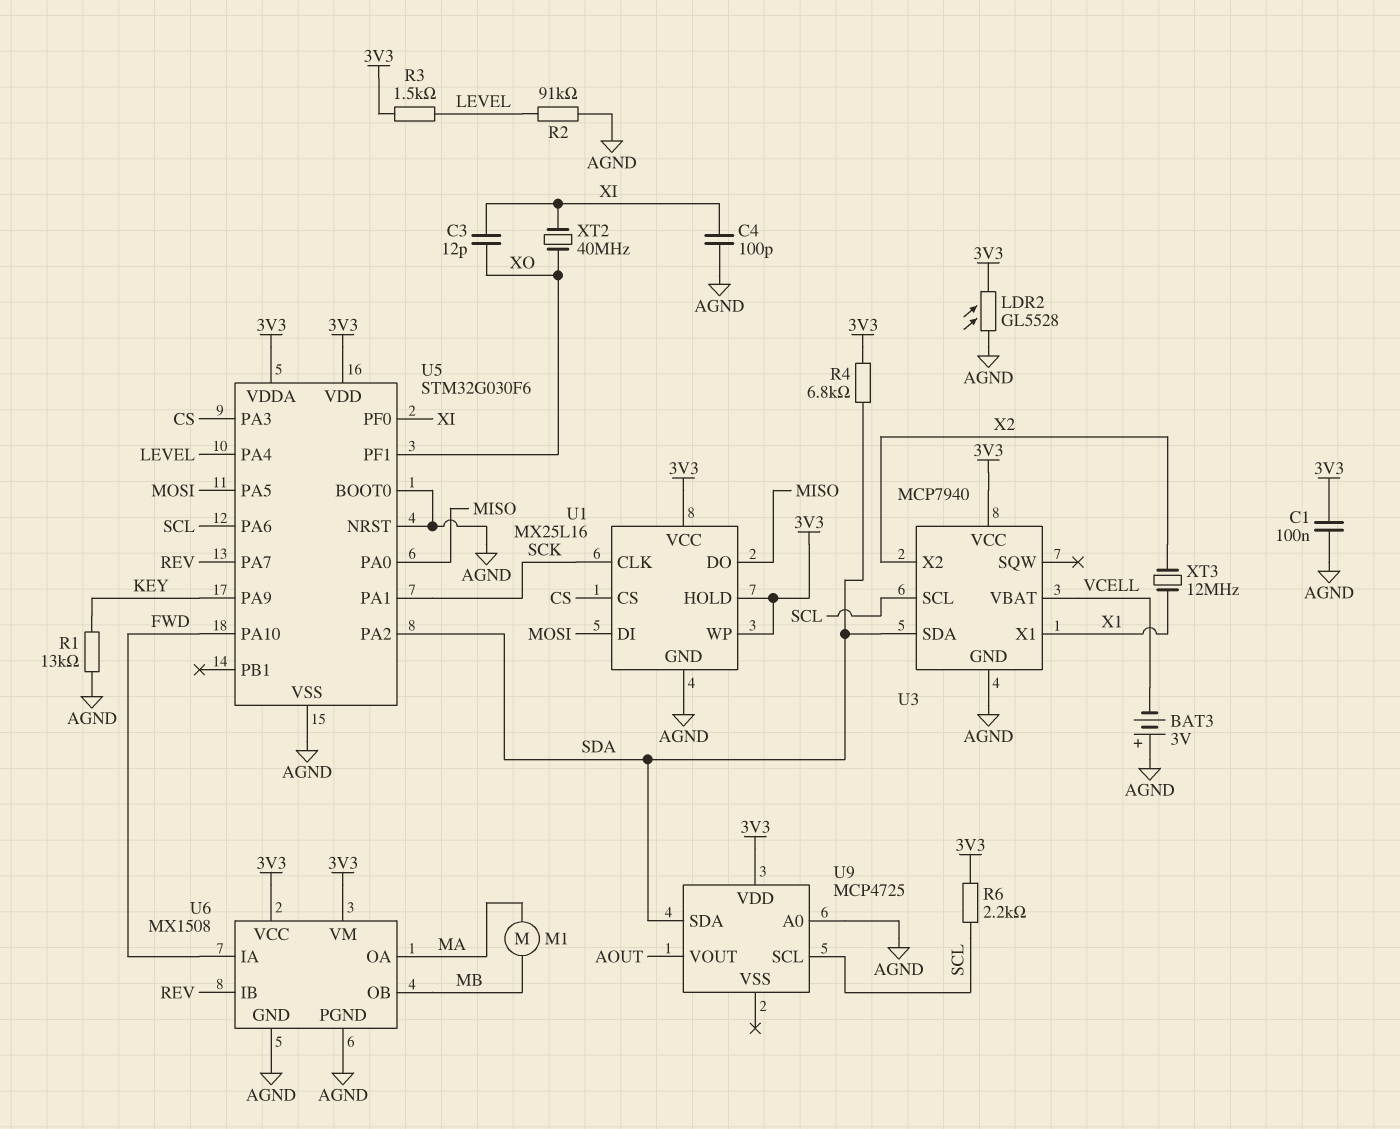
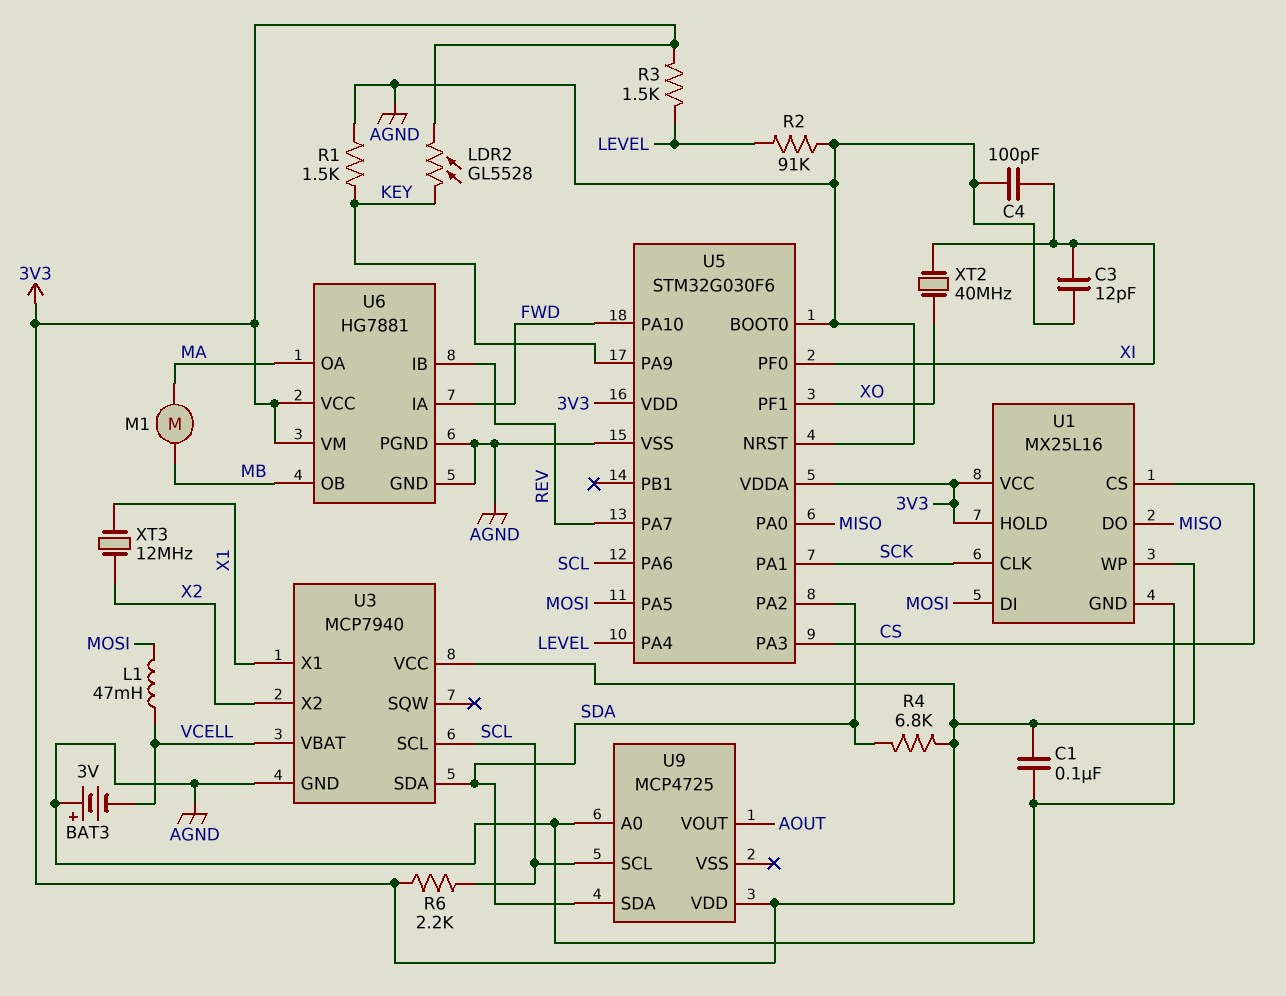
C3: 12pF (XI, XO) -> 12pF (AGND, XI)
L1: none -> 47mH (MOSI, VCELL)
LDR2: GL5528 (3V3, AGND) -> GL5528 (3V3, KEY)
R1: 13k (AGND, KEY) -> 1.5k (AGND, KEY)
U6: MX1508 -> HG7881

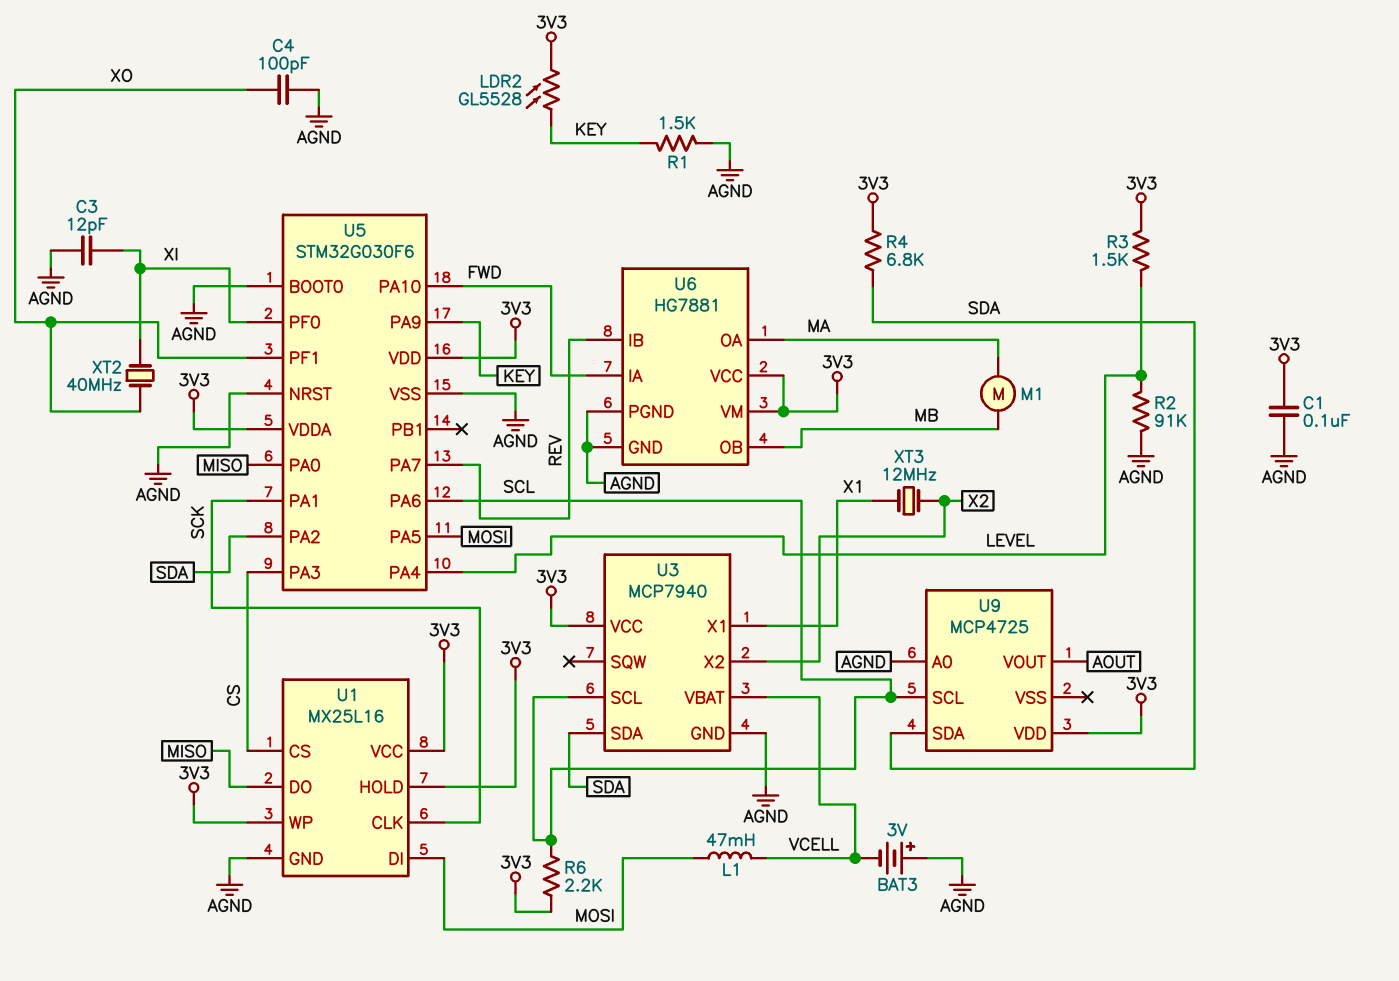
C4: 100pF (AGND, XI) -> 100pF (AGND, XO)

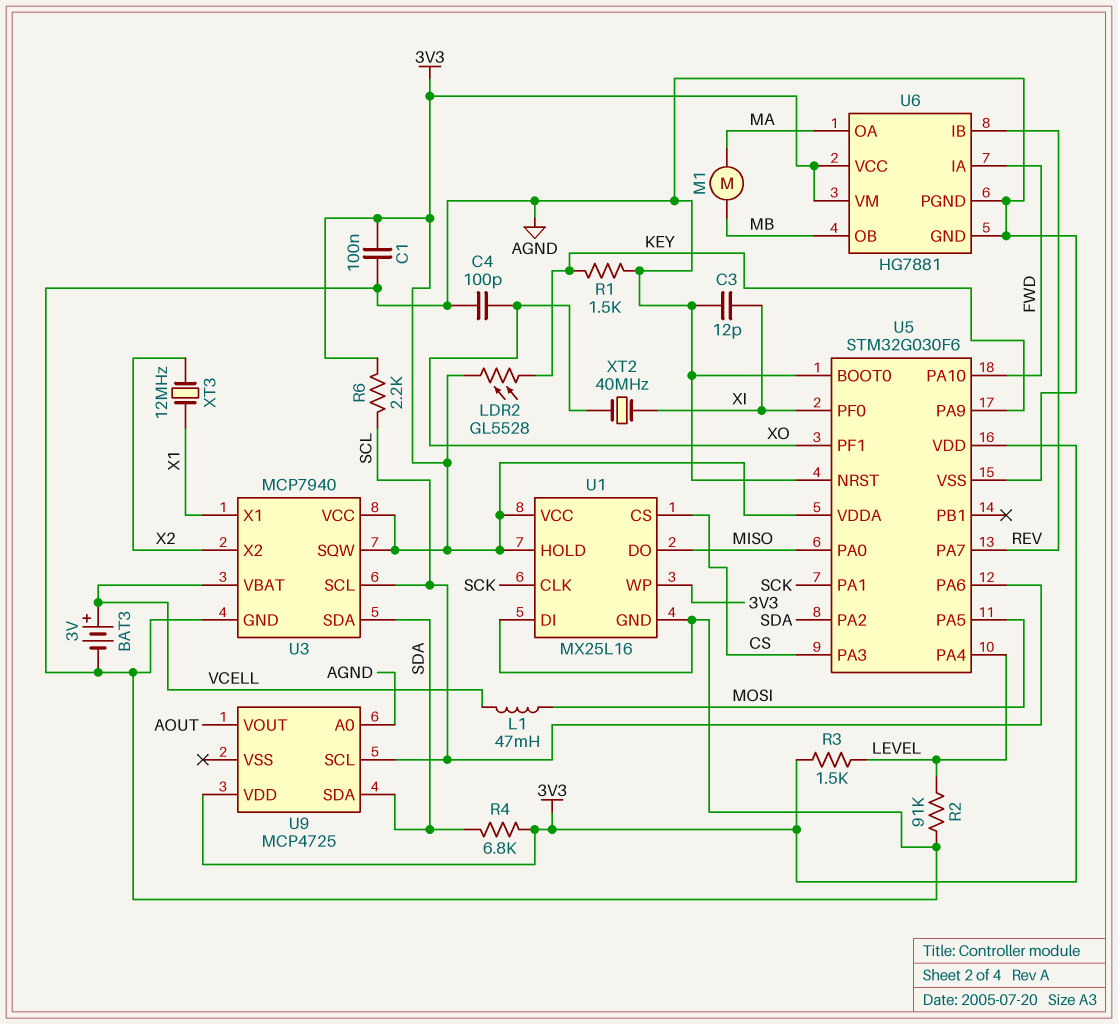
BAT3: 3V (plus AGND, minus VCELL) -> 3V (plus VCELL, minus AGND)
U1 pin DI: MOSI -> AGND
U3 pin SQW: none -> 3V3

